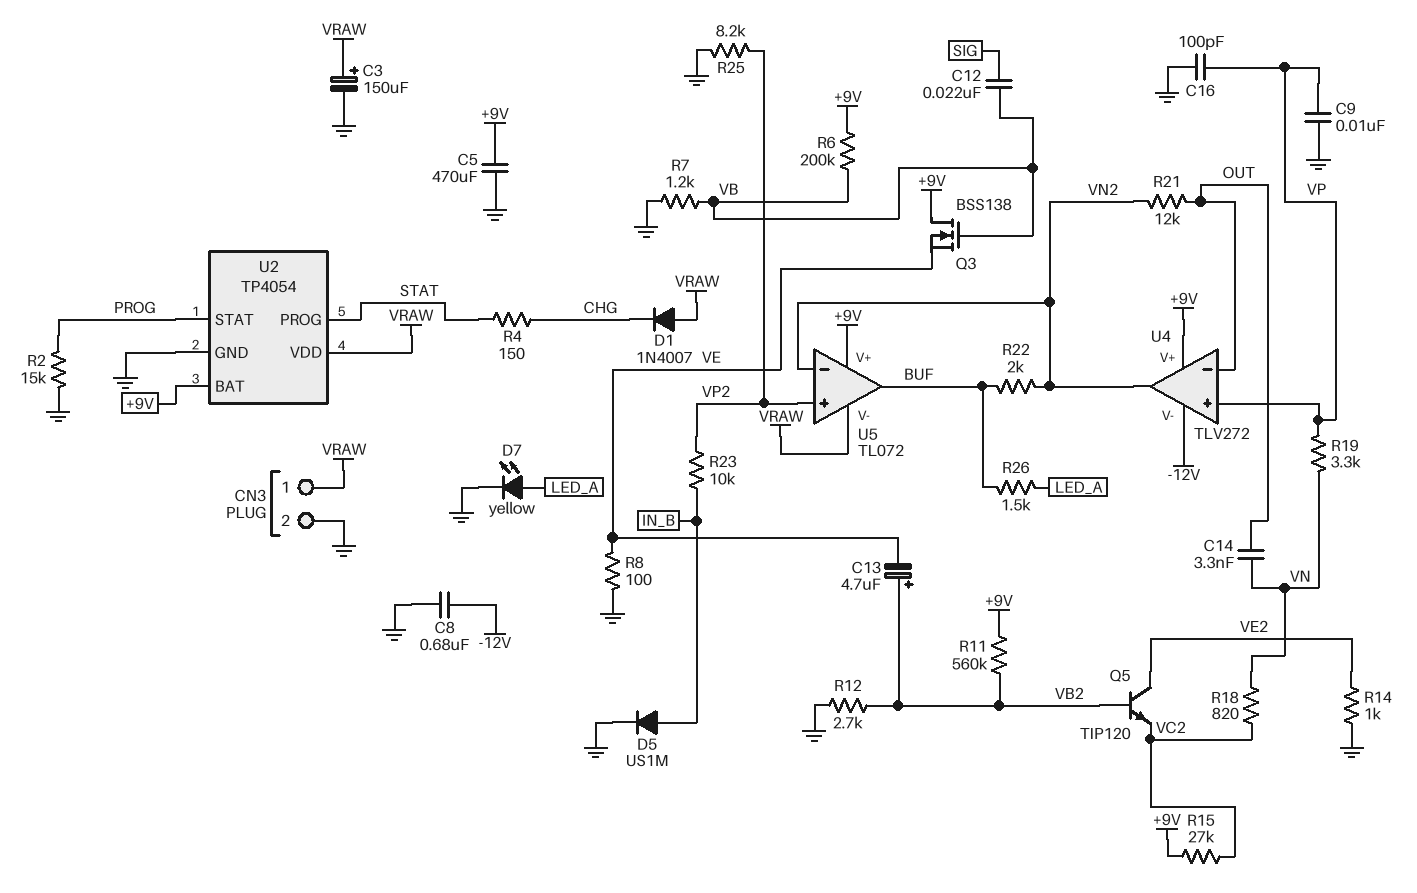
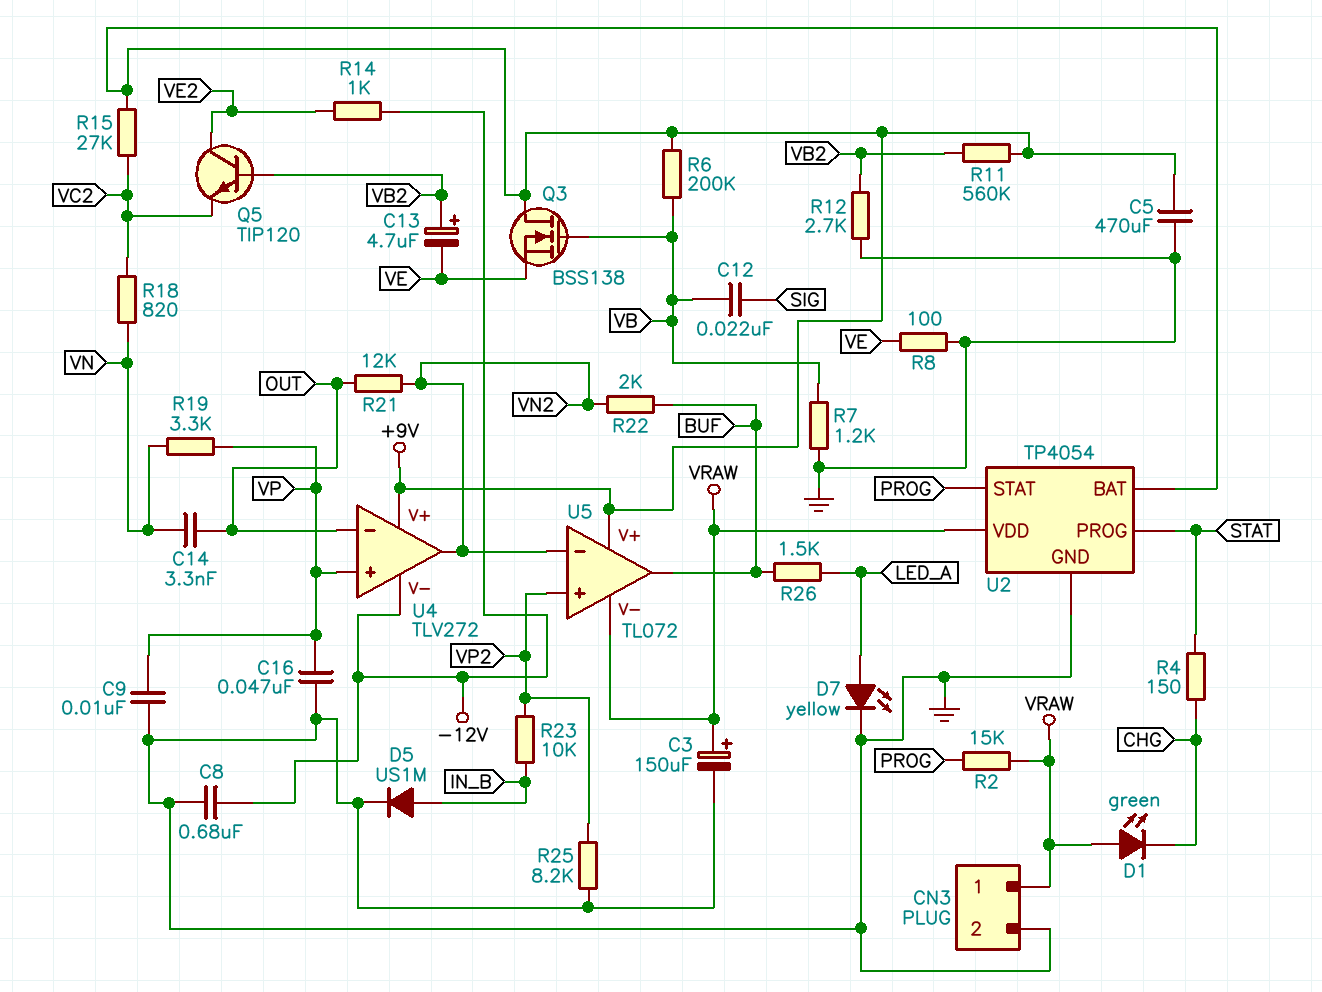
C16: 100pF (GND, VP) -> 47nF (GND, VP)
D1: diode 1N4007 (A VRAW, K CHG) -> LED green (A VRAW, K CHG)
R2: 15k (GND, PROG) -> 15k (PROG, VRAW)
R14: 1k (GND, VE2) -> 1k (-12V, VE2)

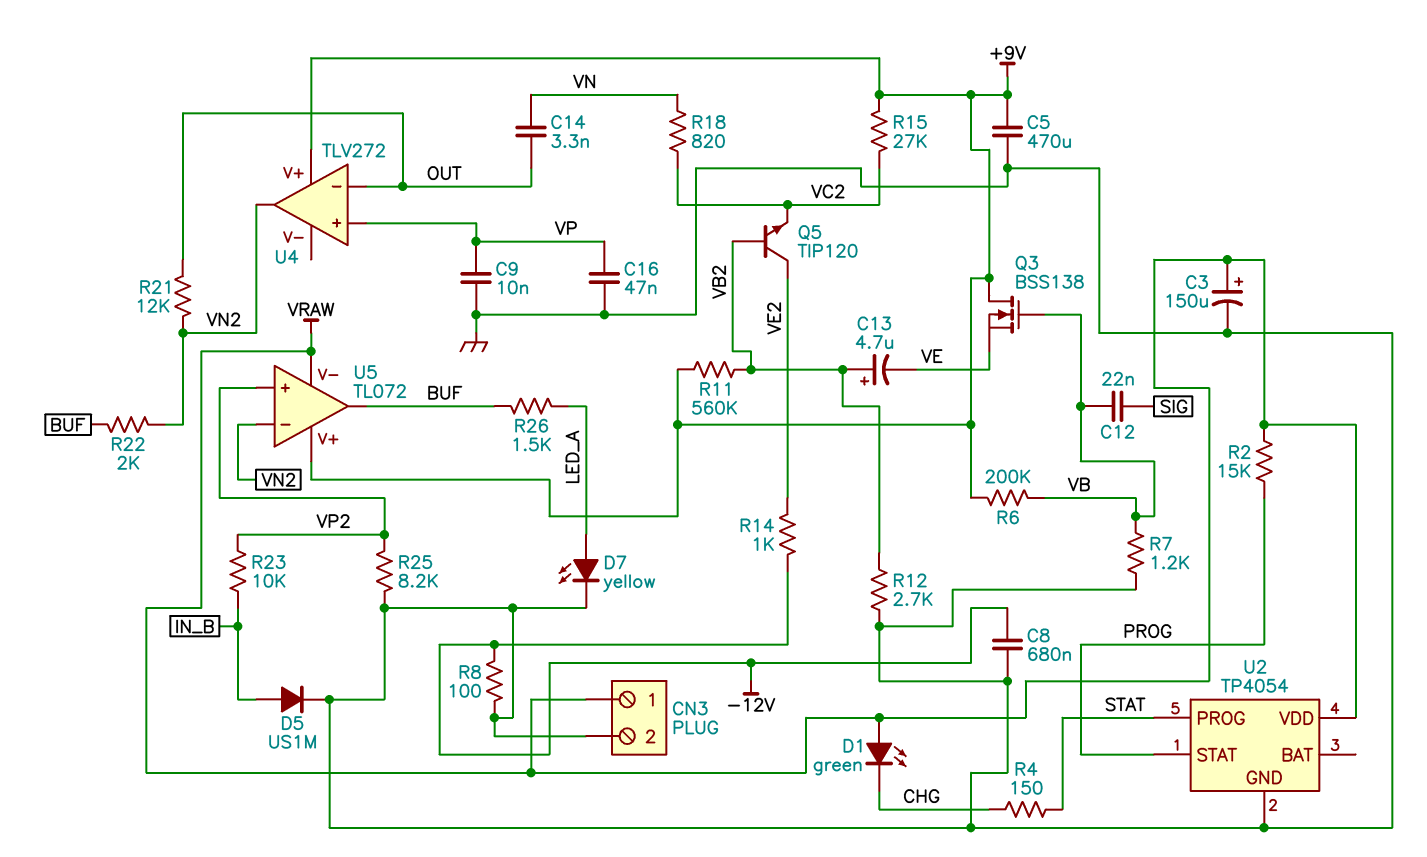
R8: 100 (GND, VE) -> 100 (-12V, GND)
R19: 3.3k (VN, VP) -> none
U2 pin BAT: +9V -> none
U4 pin V-: -12V -> none

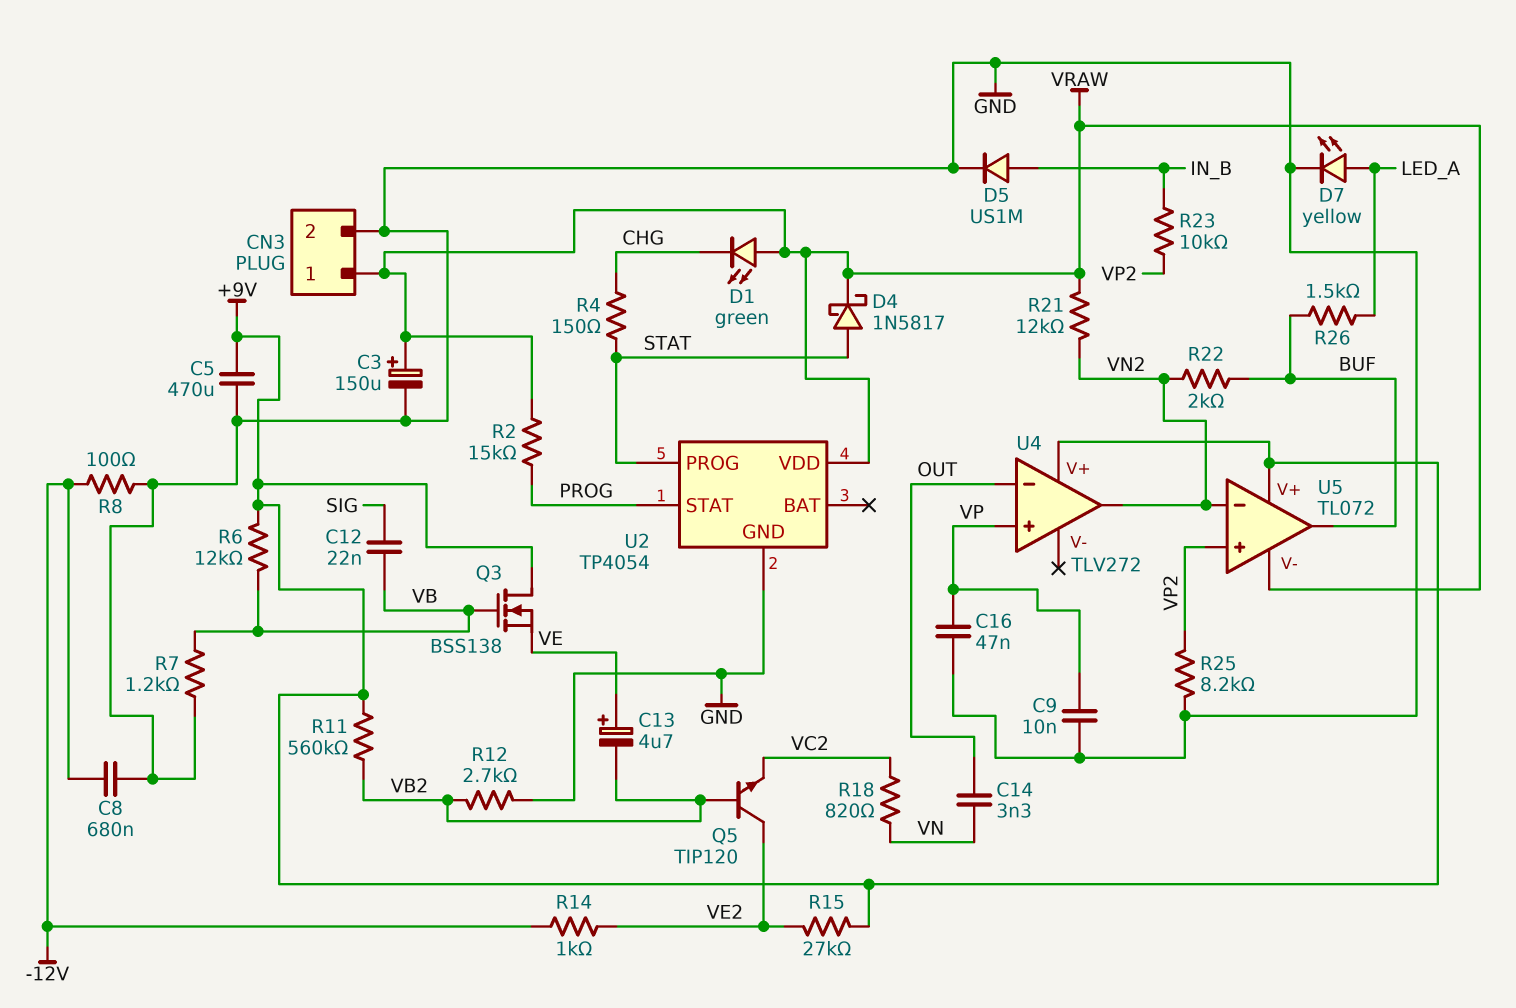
C13: 4.7uF (plus VB2, minus VE) -> 4.7uF (plus VE, minus VB2)
D4: none -> schottky 1N5817 (A STAT, K VRAW)
R6: 200k (+9V, VB) -> 12k (+9V, VB)
R15: 27k (+9V, VC2) -> 27k (+9V, VE2)
R21: 12k (OUT, VN2) -> 12k (VN2, VRAW)

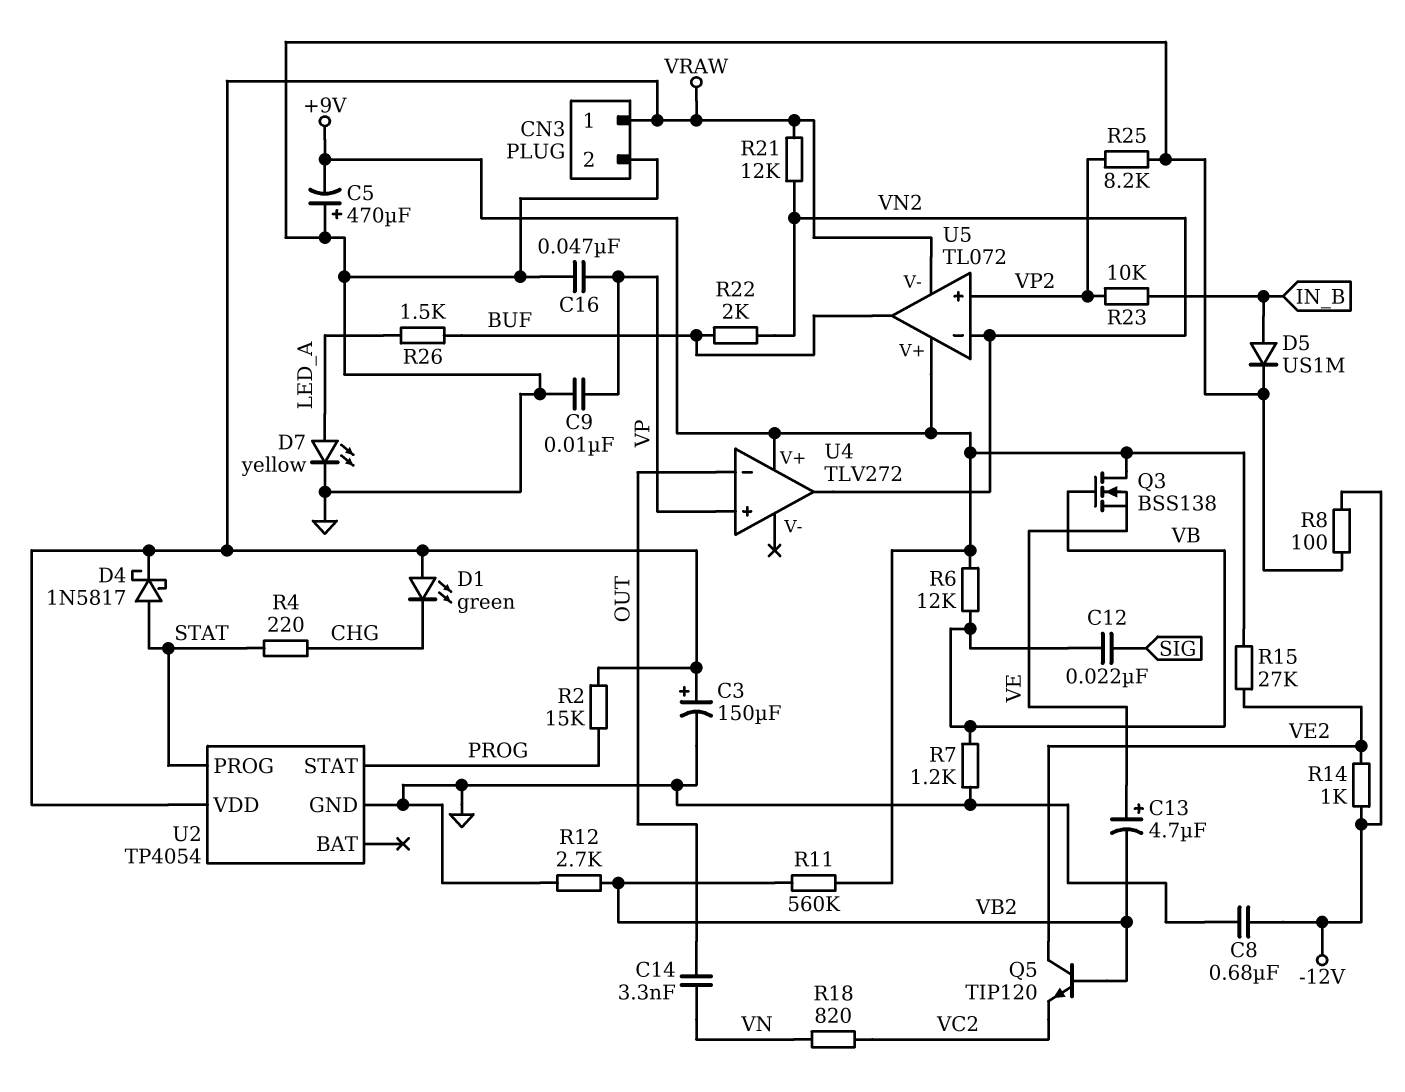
C5: 470uF (+9V, GND) -> 470uF (plus GND, minus +9V)
R4: 150 (CHG, STAT) -> 220 (CHG, STAT)

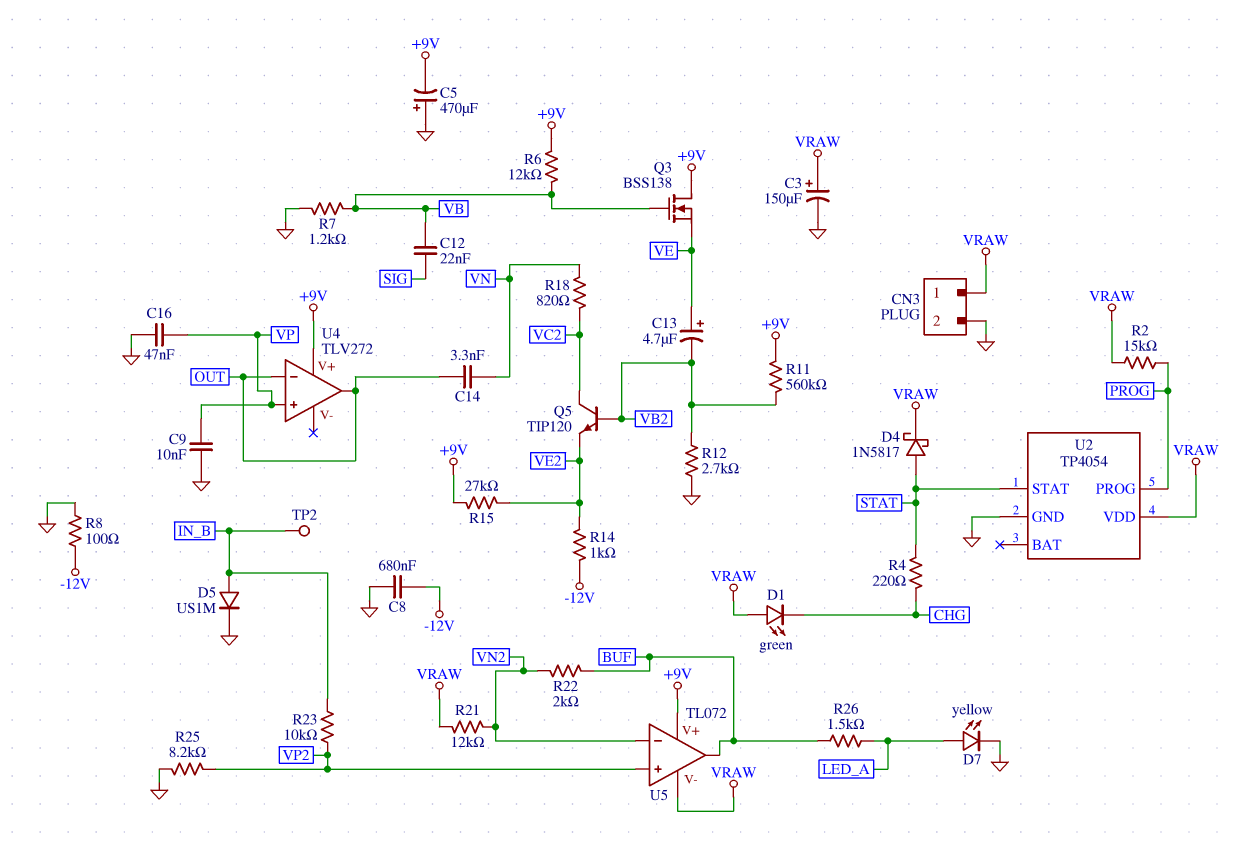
Q5: NPN TIP120 (B VB2, C VE2, E VC2) -> NPN TIP120 (B VB2, C VC2, E VE2)
TP2: none -> test point (IN_B)
U2 pin PROG: STAT -> PROG
U2 pin STAT: PROG -> STAT
U4 pin out: VN2 -> OUT

